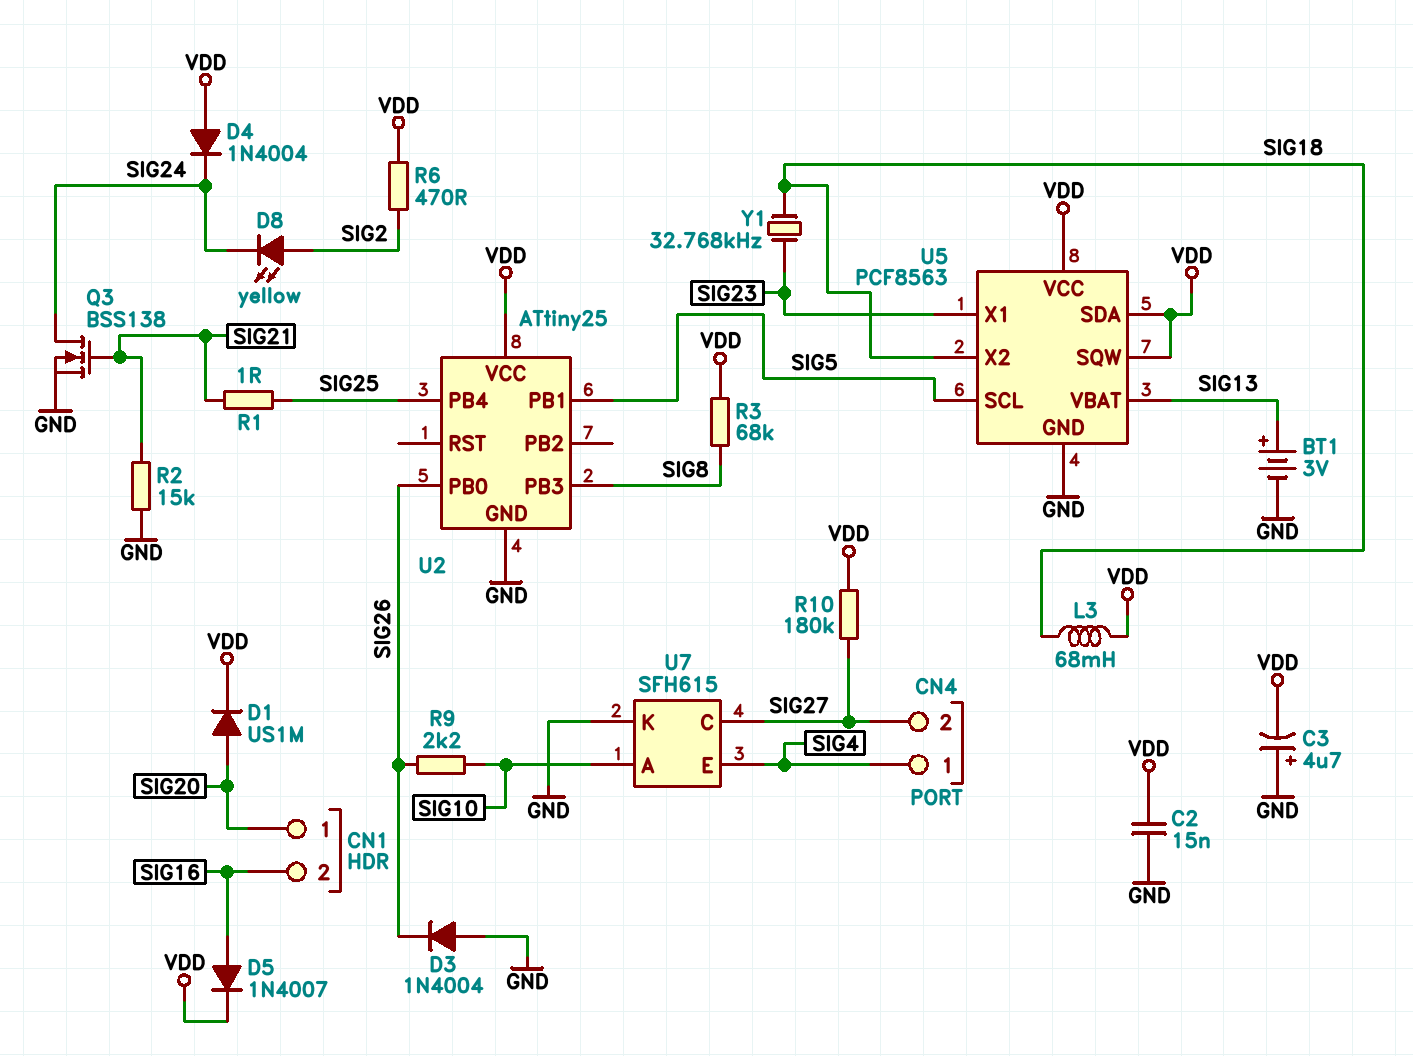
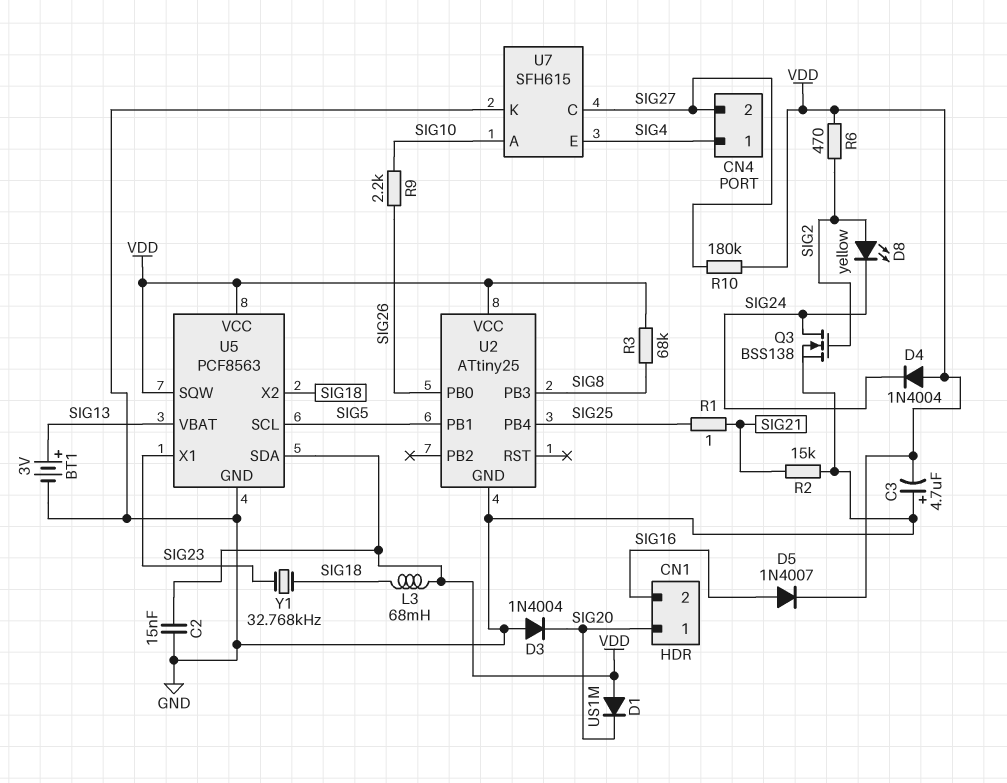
D1: diode US1M (A SIG20, K VDD) -> diode US1M (A VDD, K SIG20)
D3: diode 1N4004 (A GND, K SIG26) -> diode 1N4004 (A GND, K SIG20)
Q3: NMOS BSS138 (G SIG21, D SIG24, S GND) -> NMOS BSS138 (G SIG2, D SIG24, S GND)

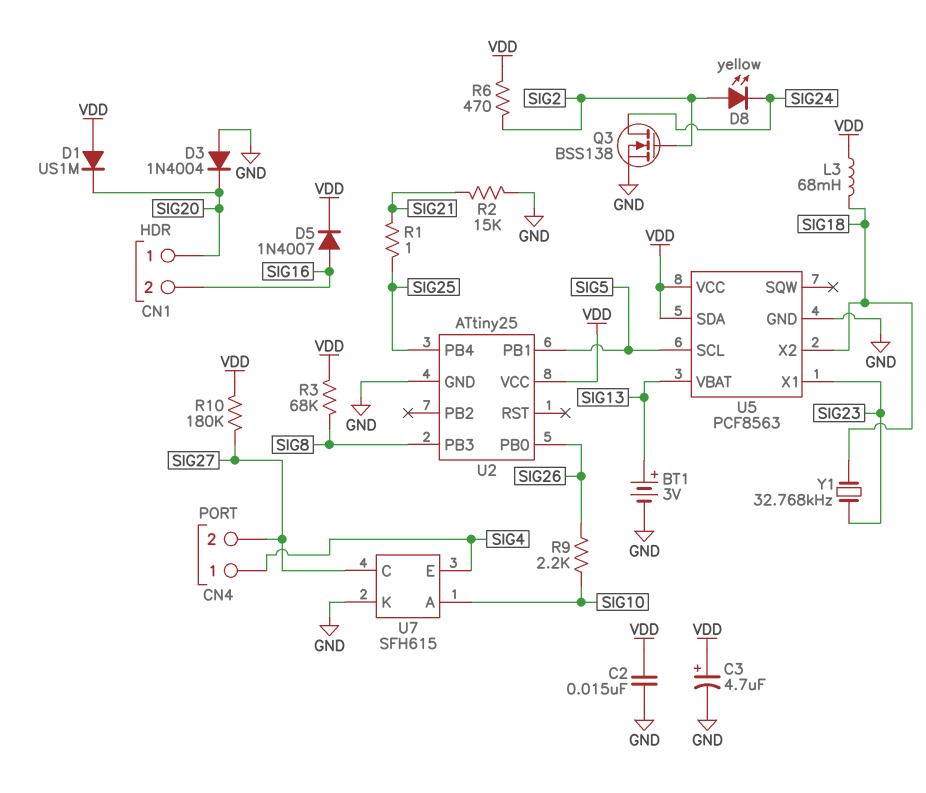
C3: 4.7uF (plus GND, minus VDD) -> 4.7uF (plus VDD, minus GND)
D4: diode 1N4004 (A VDD, K SIG24) -> none
U5 pin SQW: VDD -> none

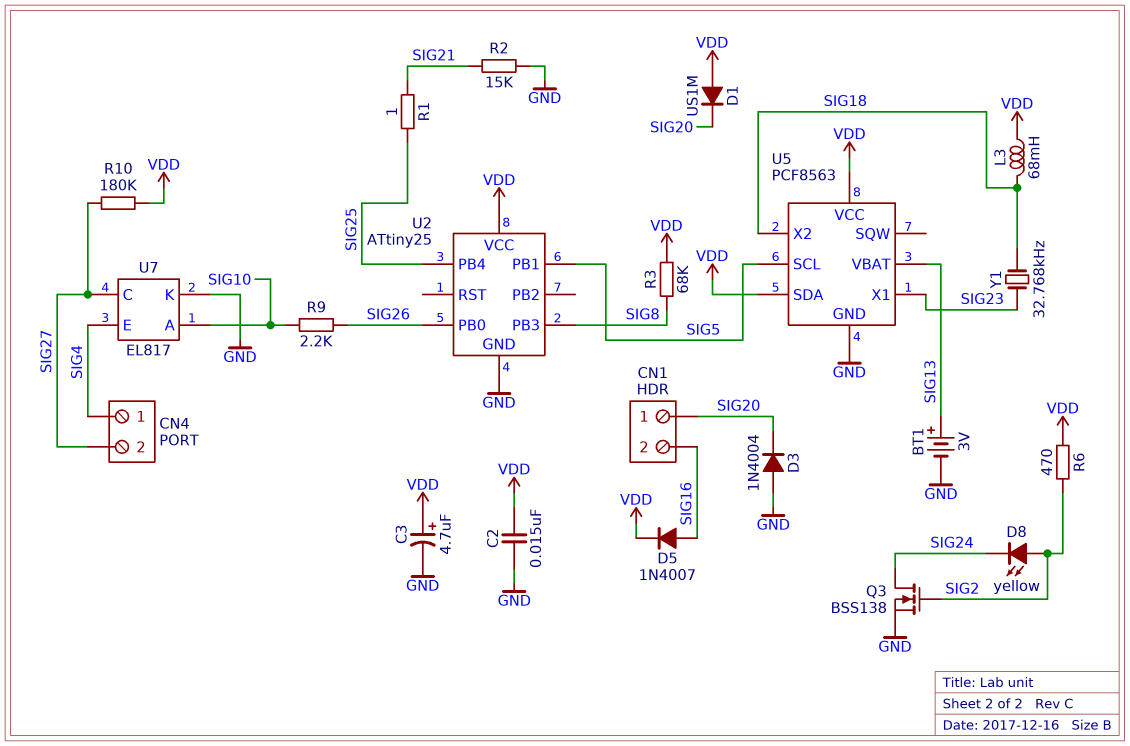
U7: SFH615 -> EL817

